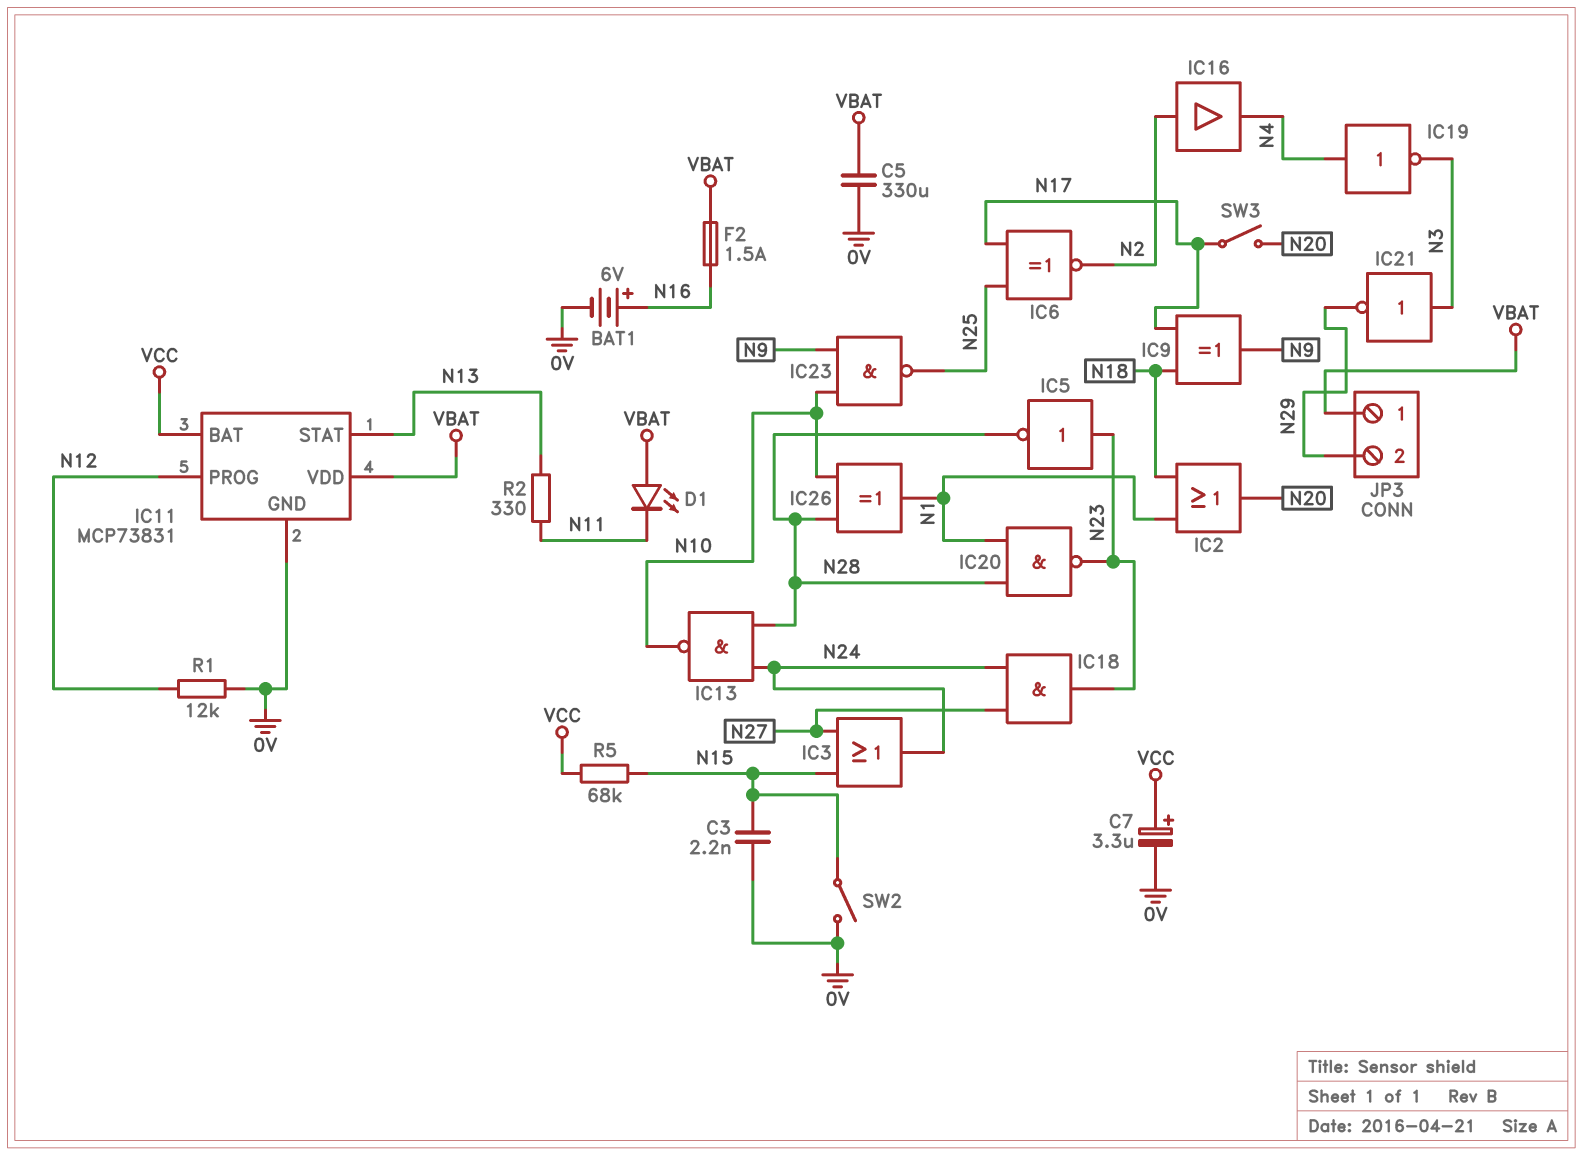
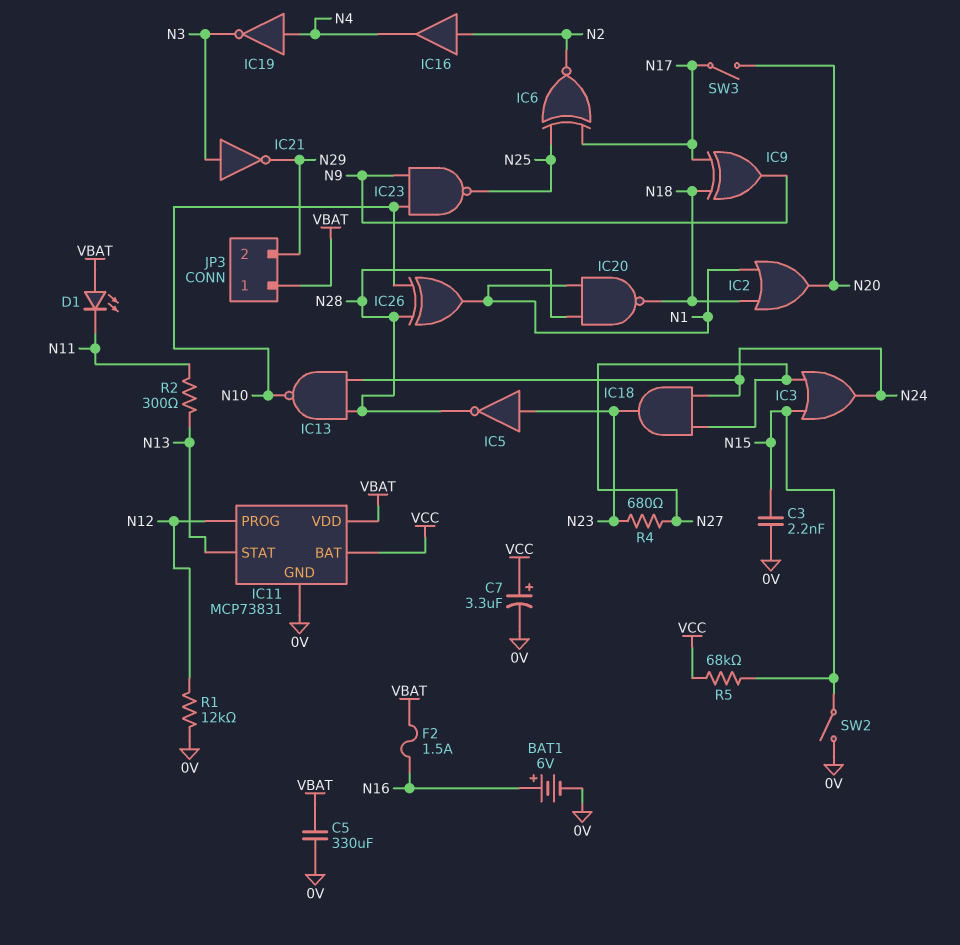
IC20: NAND (in N1, in N28, out N23) -> NAND (in N1, in N28, out N18)
R2: 330 (N11, N13) -> 300 (N11, N13)
R4: none -> 680 (N23, N27)

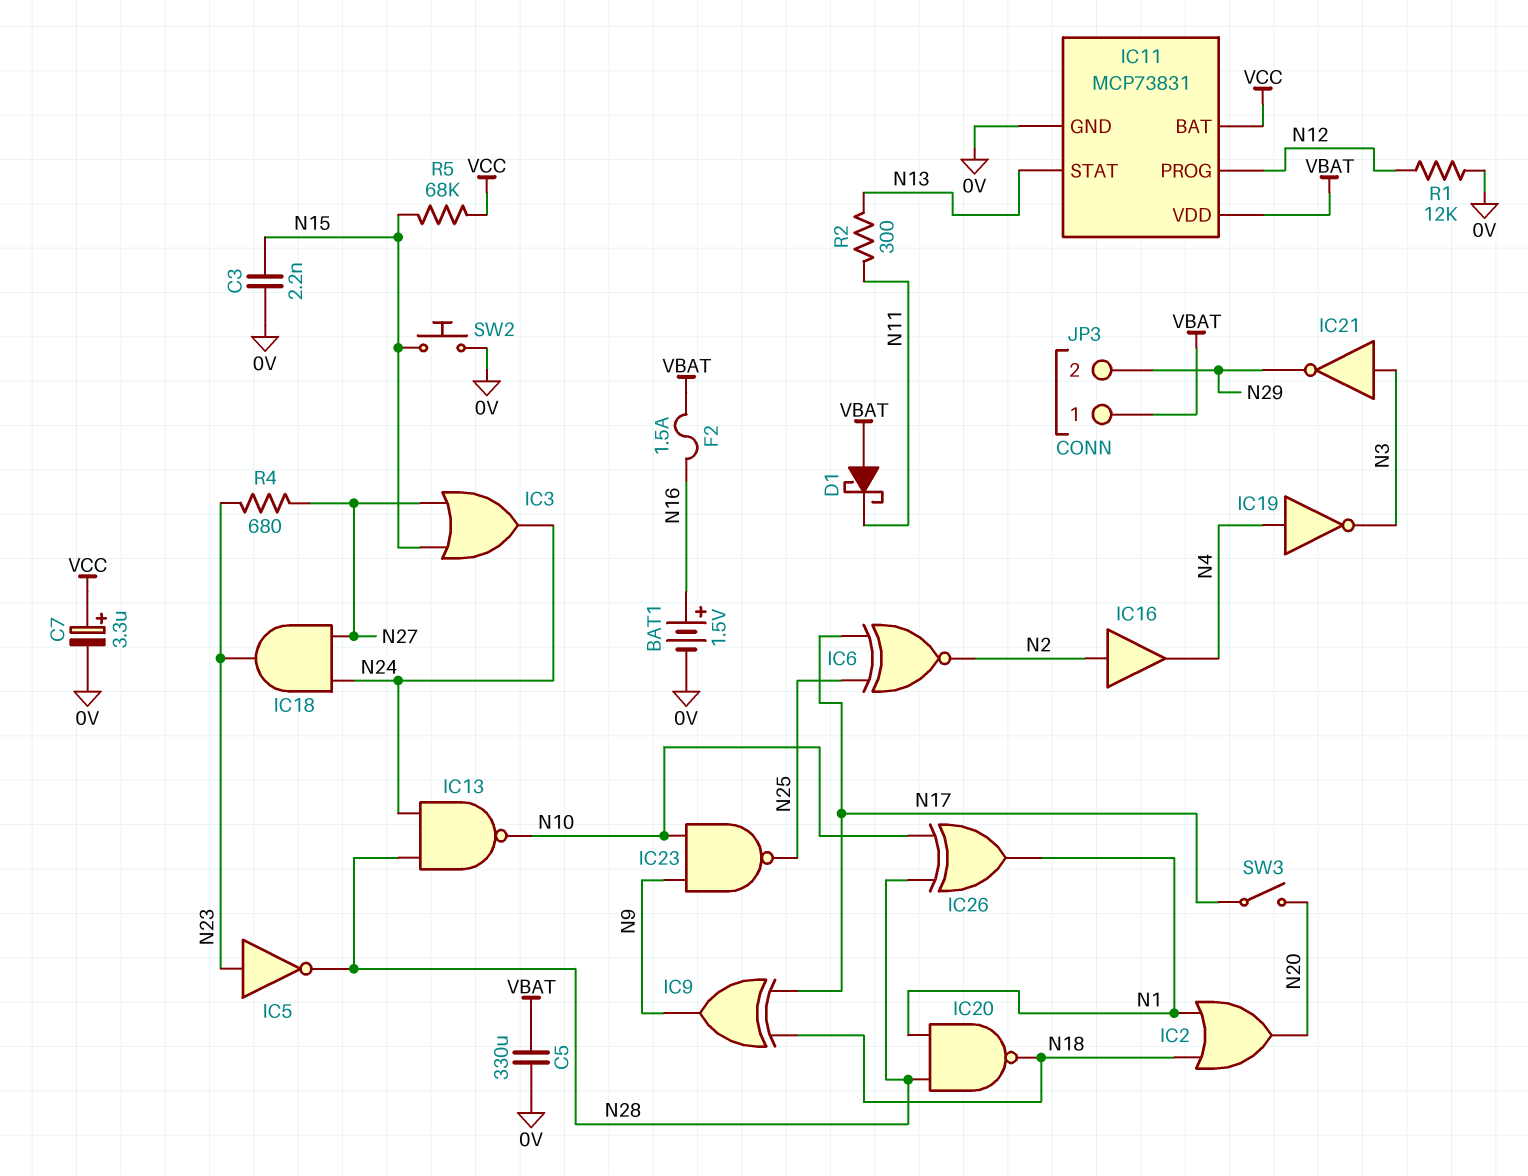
BAT1: 6V (plus N16, minus 0V) -> 1.5V (plus N16, minus 0V)
D1: LED (A VBAT, K N11) -> schottky (A VBAT, K N11)
SW2: switch (0V, N15) -> button (0V, N15)

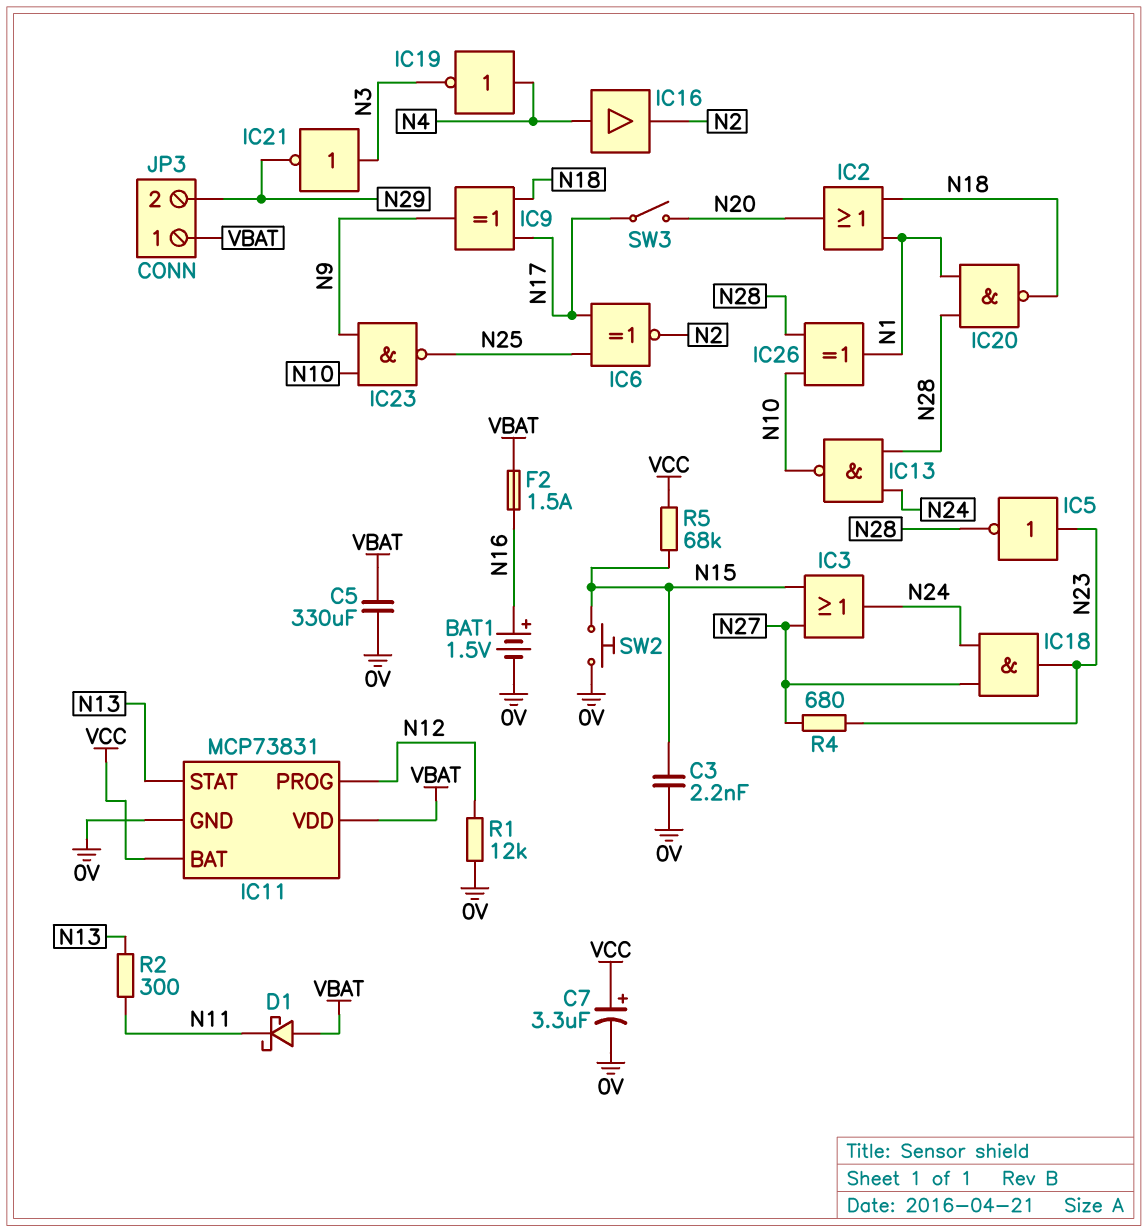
IC16: buffer (in N2, out N4) -> buffer (in N4, out N2)

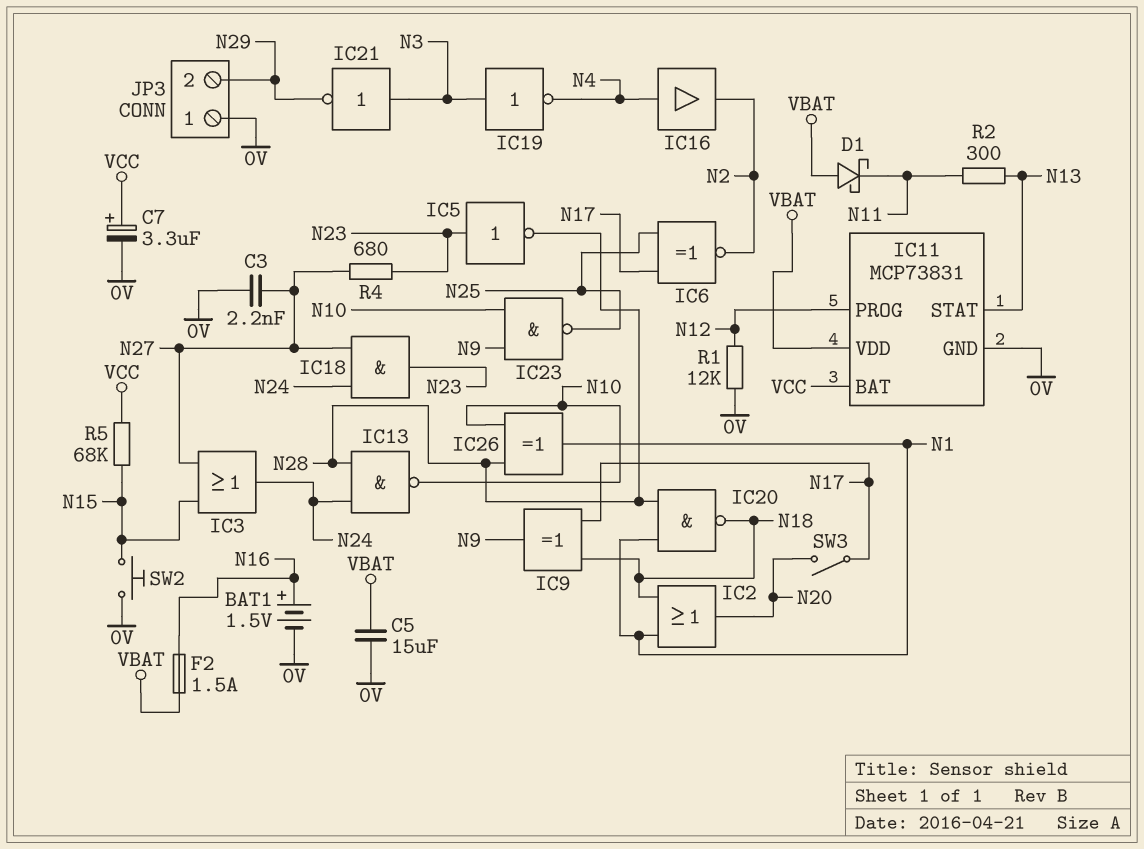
C3: 2.2nF (0V, N15) -> 2.2nF (0V, N27)
C5: 330uF (0V, VBAT) -> 15uF (0V, VBAT)
IC19: NOT (in N4, out N3) -> NOT (in N3, out N4)
JP3 pin 1: VBAT -> 0V

